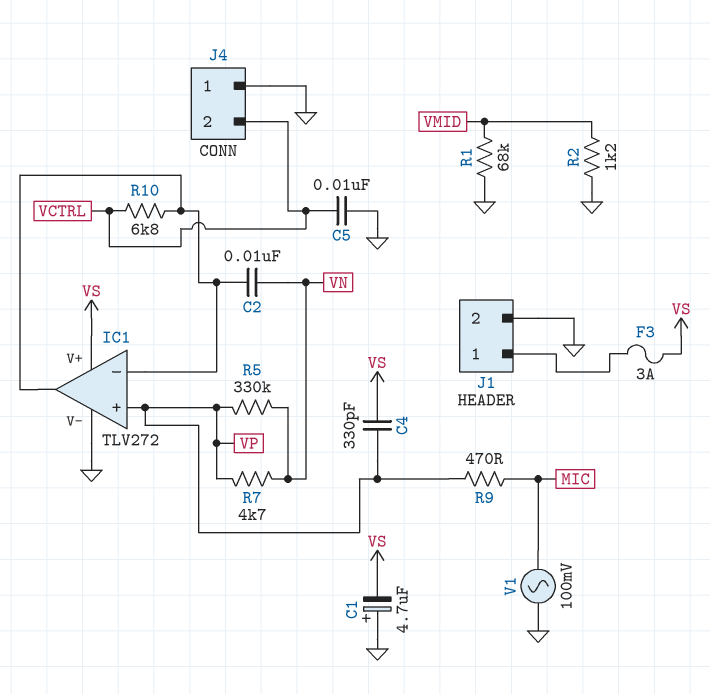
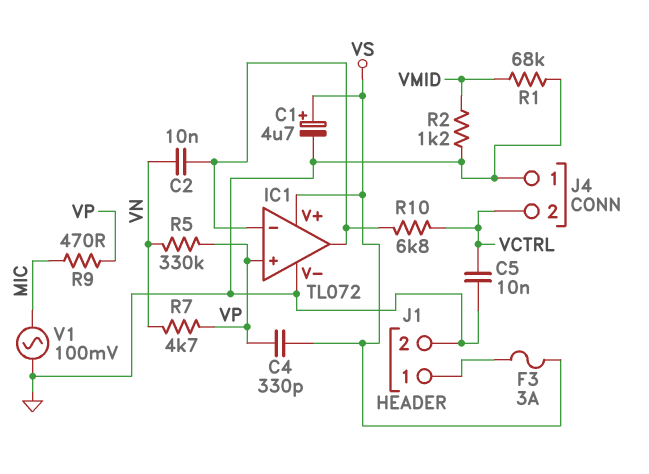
C1: 4.7uF (plus GND, minus VS) -> 4.7uF (plus VS, minus GND)
IC1: TLV272 -> TL072

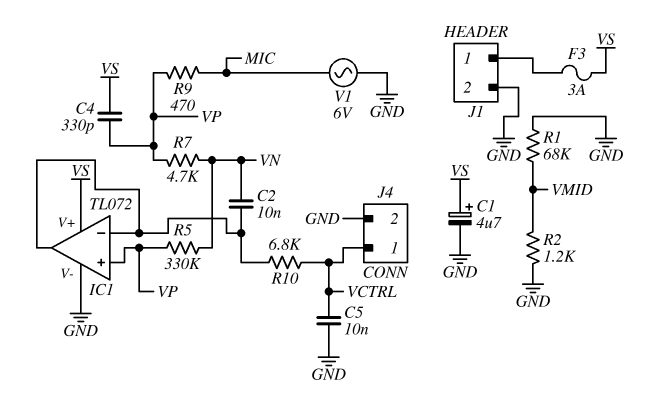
J4 pin 1: GND -> VCTRL
J4 pin 2: VCTRL -> GND
V1: AC 100mV (GND, MIC) -> AC 6V (GND, MIC)

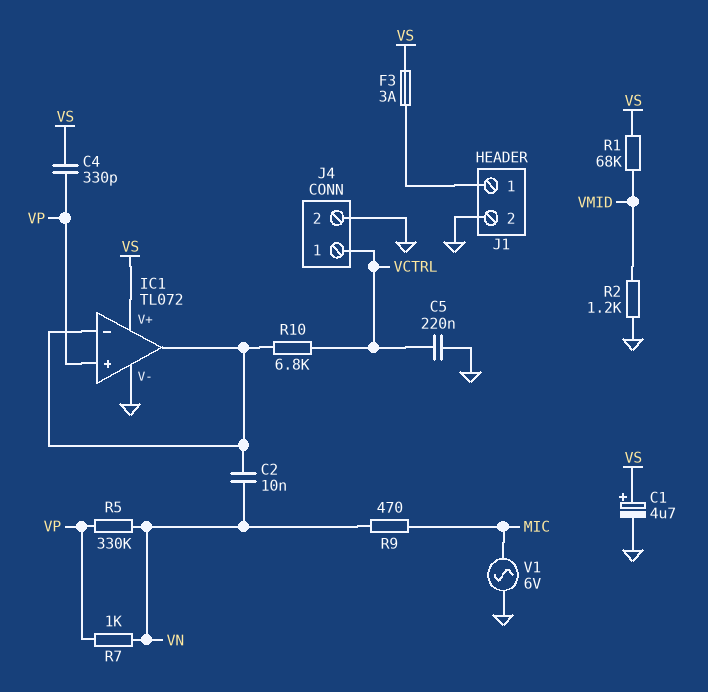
C5: 10nF (GND, VCTRL) -> 220nF (GND, VCTRL)
R1: 68k (GND, VMID) -> 68k (VMID, VS)
R7: 4.7k (VN, VP) -> 1k (VN, VP)
R9: 470 (MIC, VP) -> 470 (MIC, VN)

